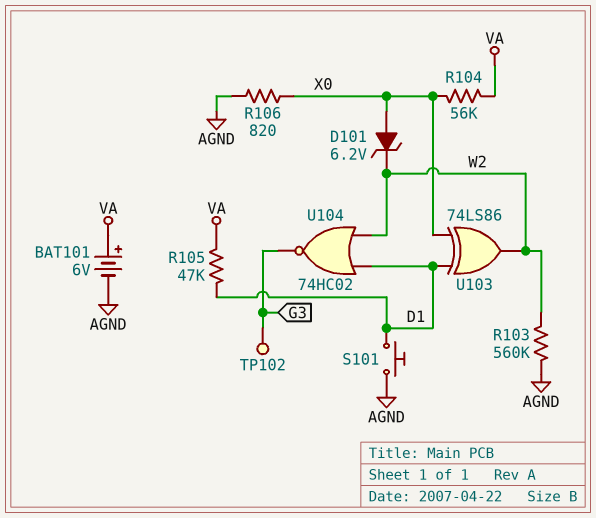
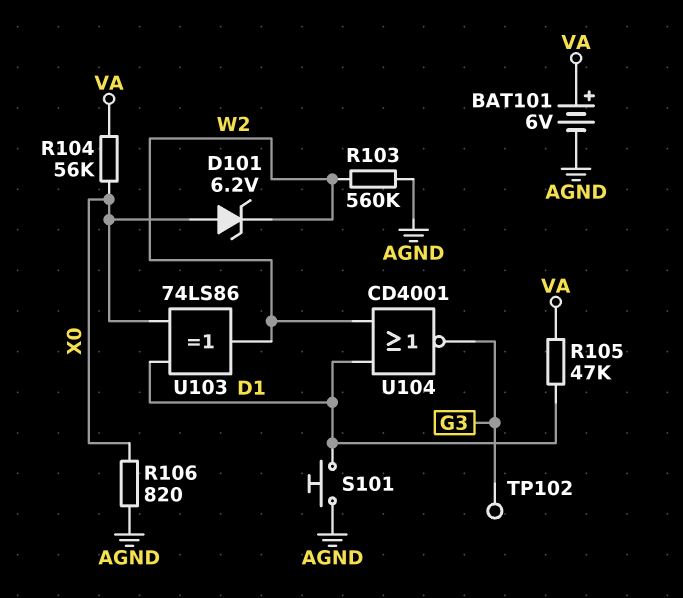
U104: NOR 74HC02 (in D1, in W2, out G3) -> NOR CD4001 (in D1, in W2, out G3)

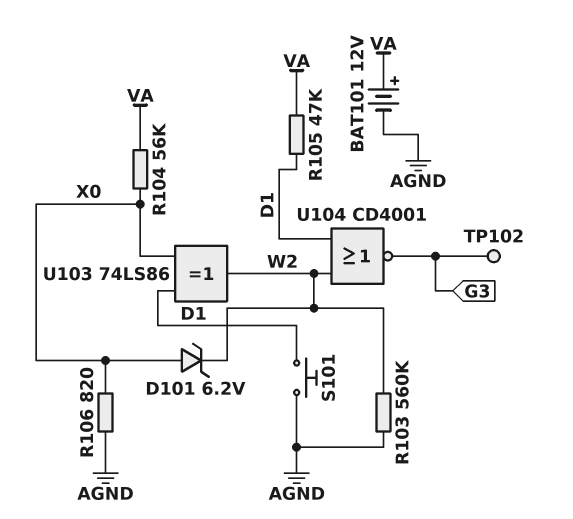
BAT101: 6V (plus VA, minus AGND) -> 12V (plus VA, minus AGND)

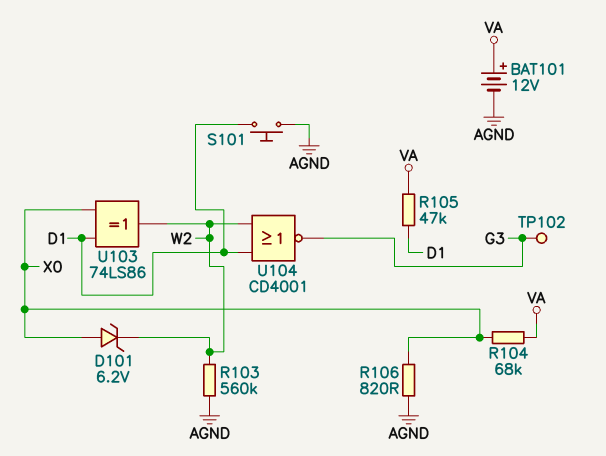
R104: 56k (VA, X0) -> 68k (VA, X0)

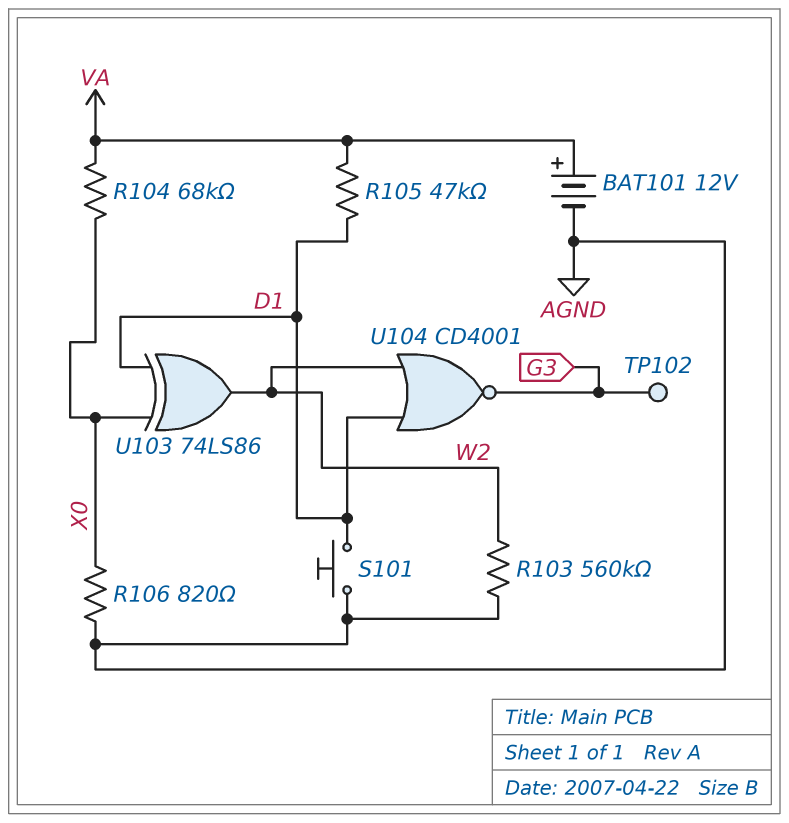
D101: zener 6.2V (A X0, K W2) -> none

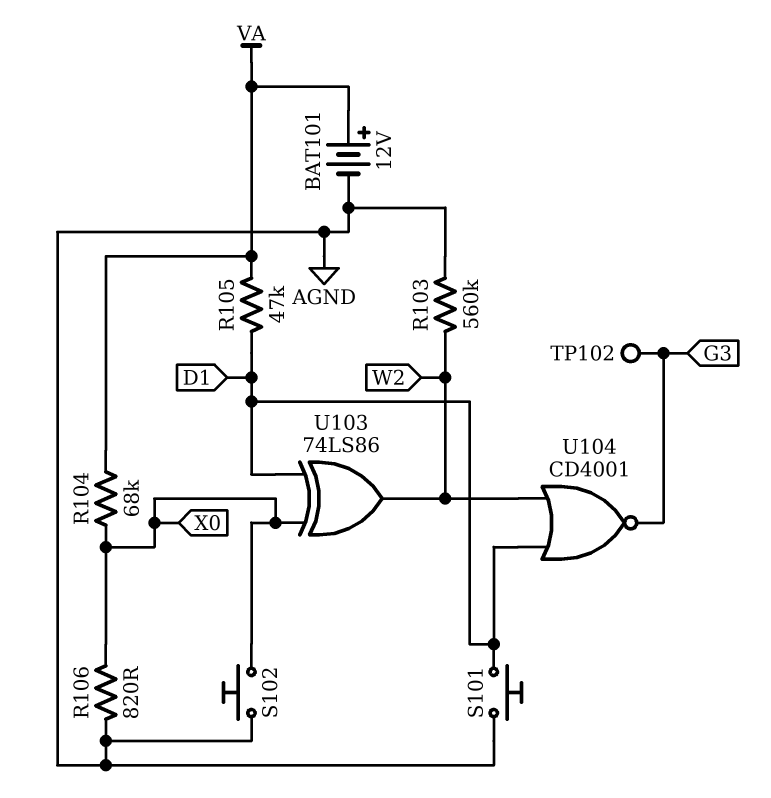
S102: none -> button (AGND, X0)

